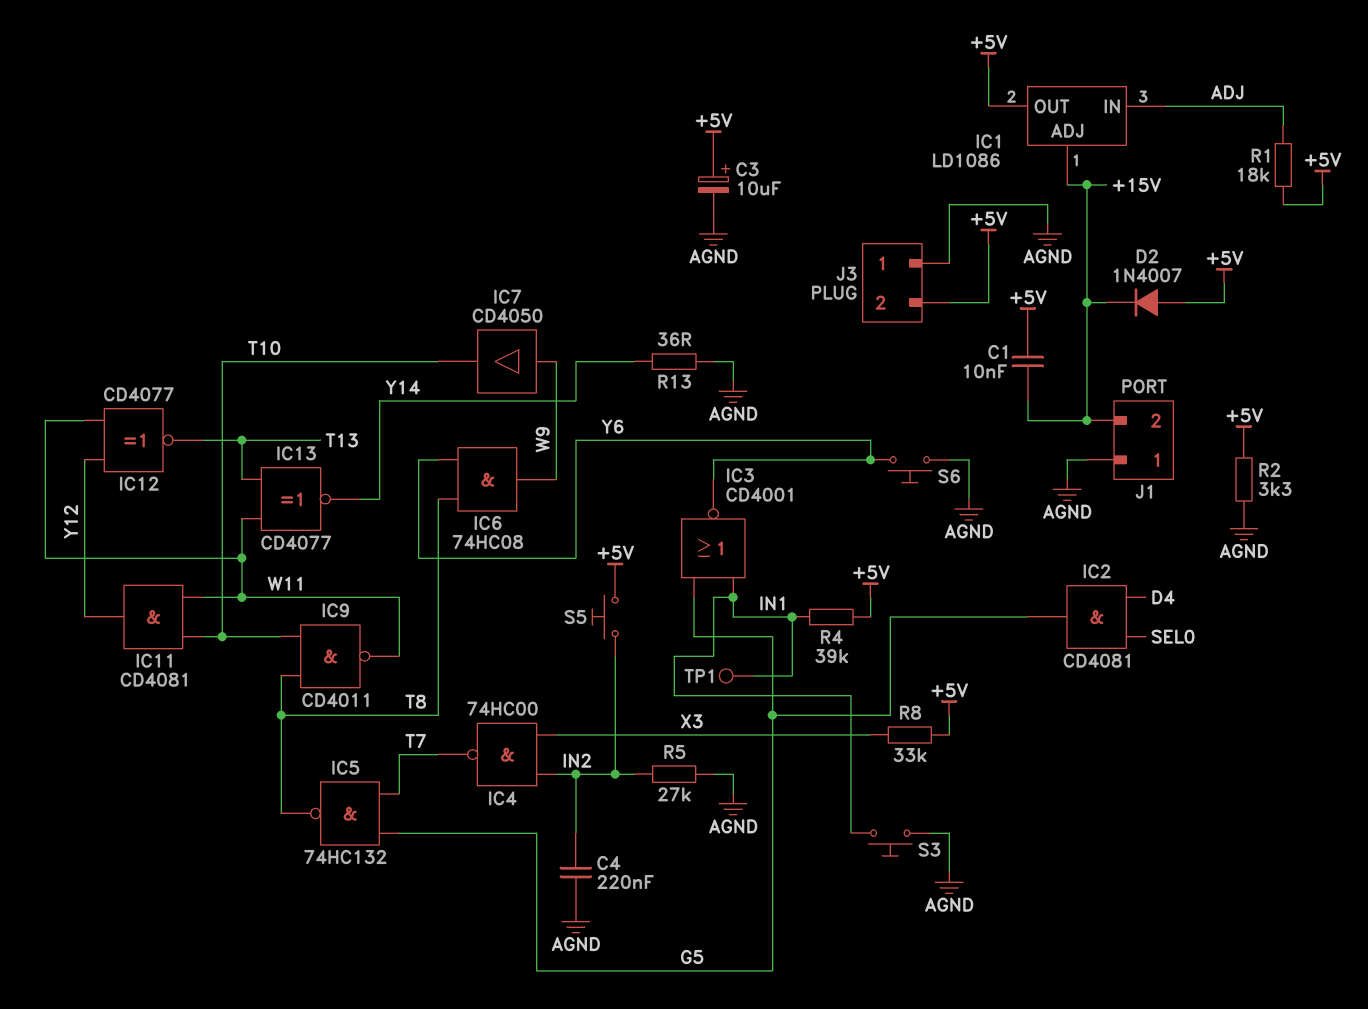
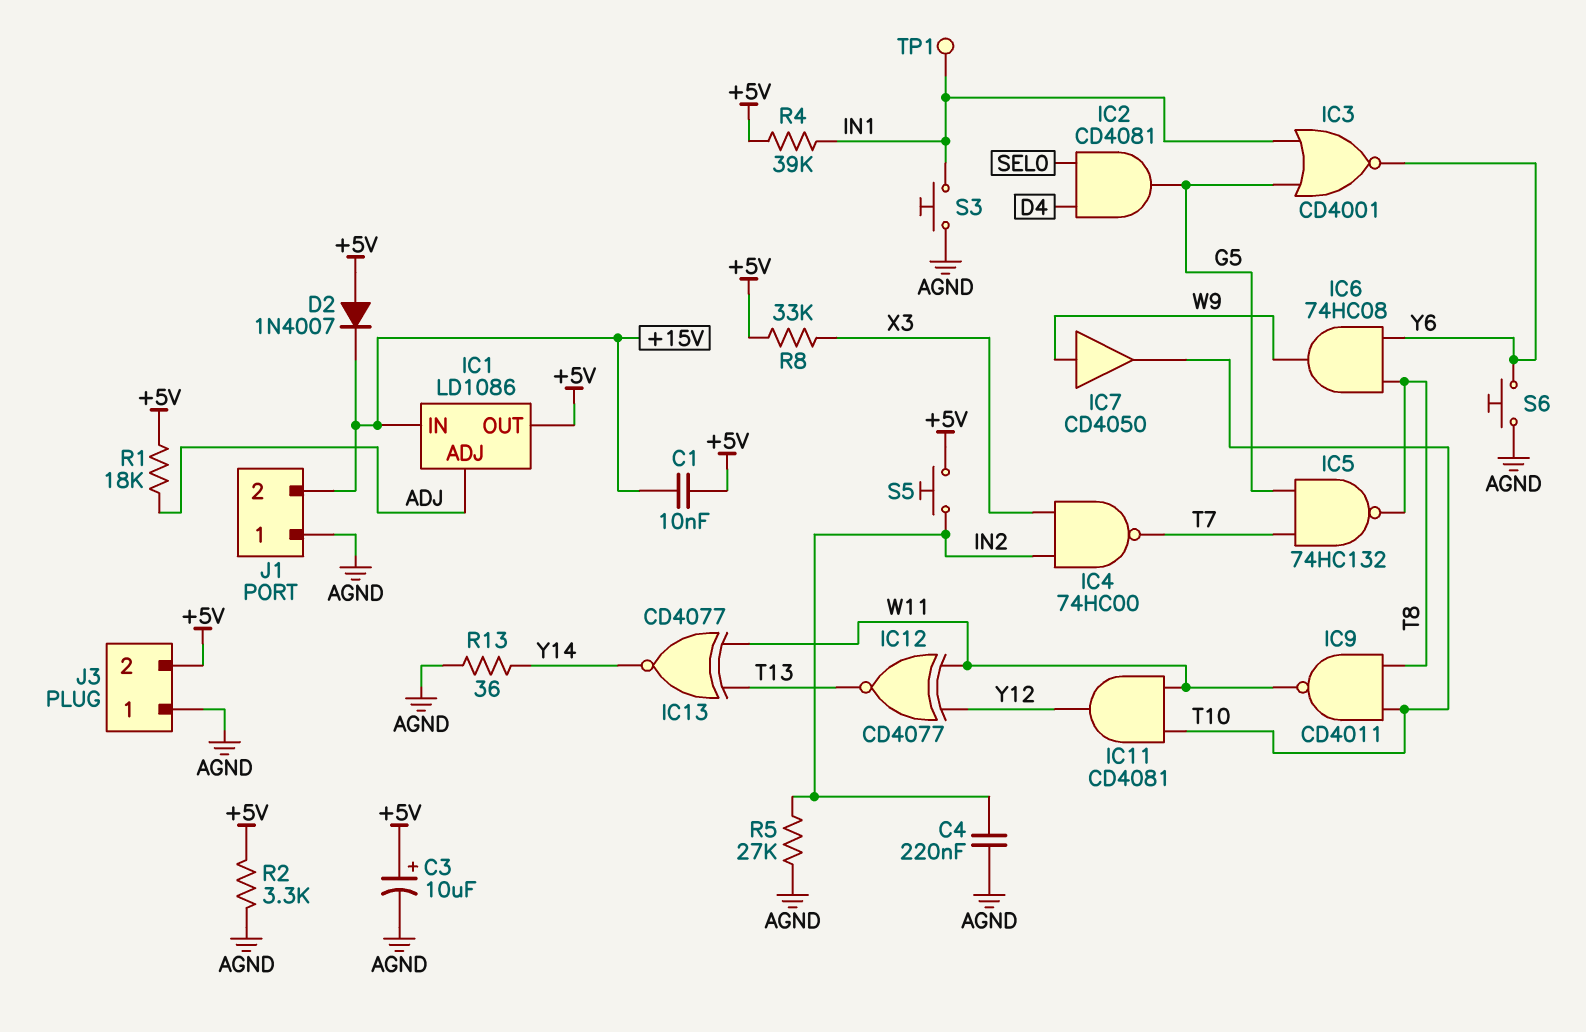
IC1 pin ADJ: +15V -> ADJ
IC1 pin IN: ADJ -> +15V

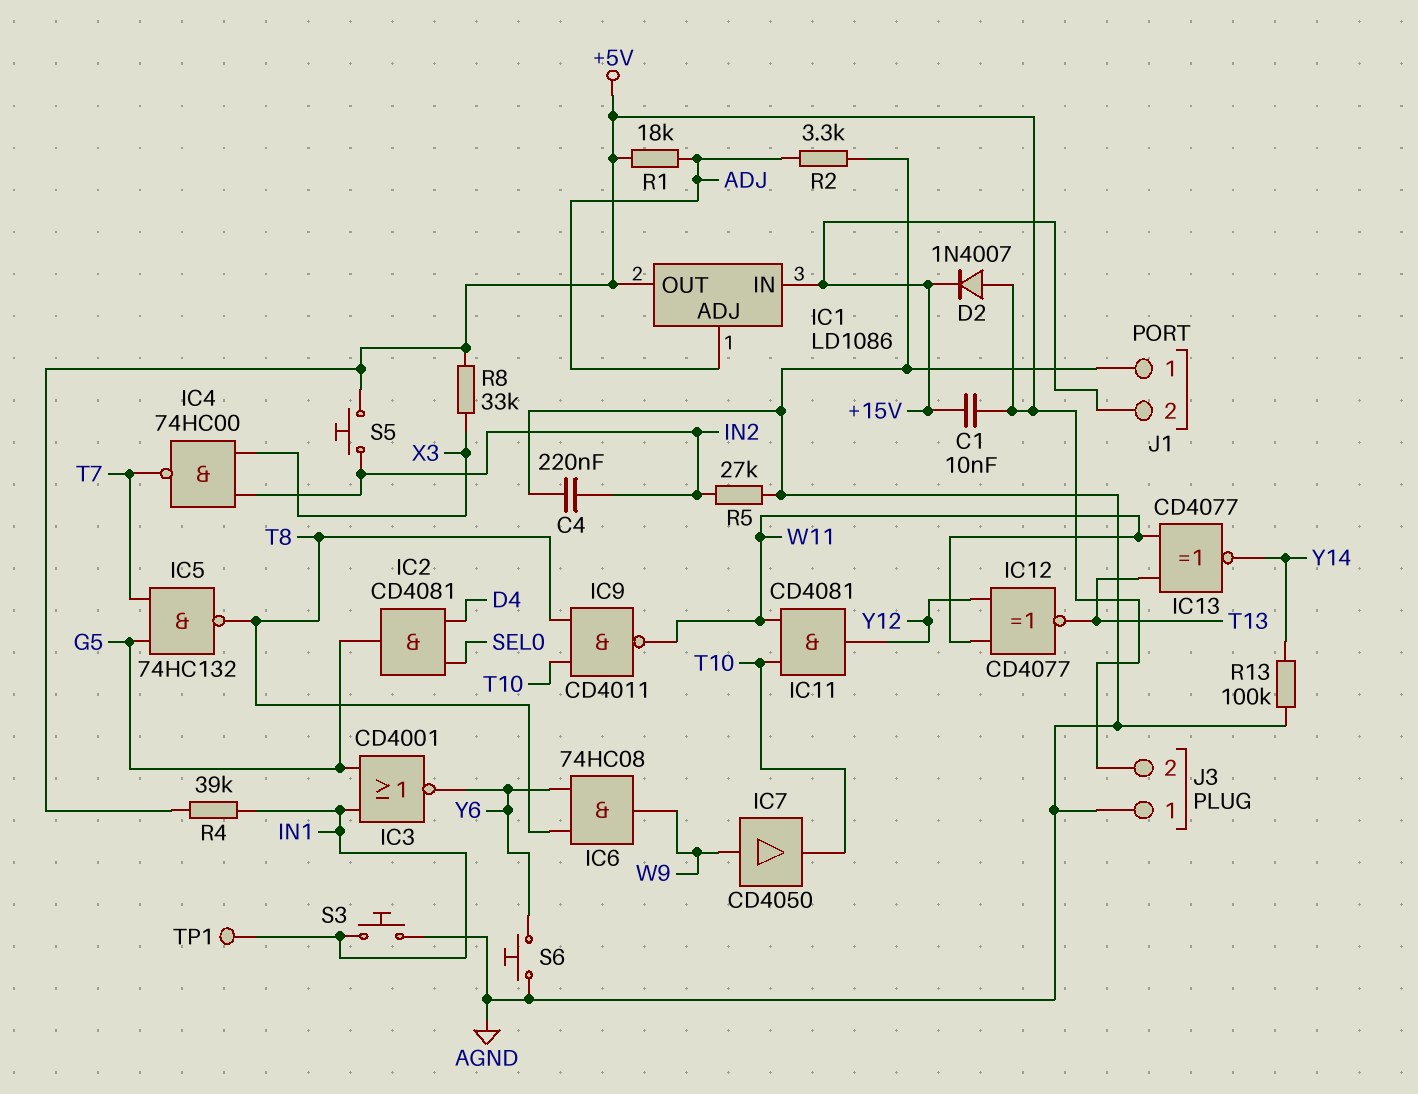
C3: 10uF (plus +5V, minus AGND) -> none
R2: 3.3k (+5V, AGND) -> 3.3k (ADJ, AGND)
R13: 36 (AGND, Y14) -> 100k (AGND, Y14)

